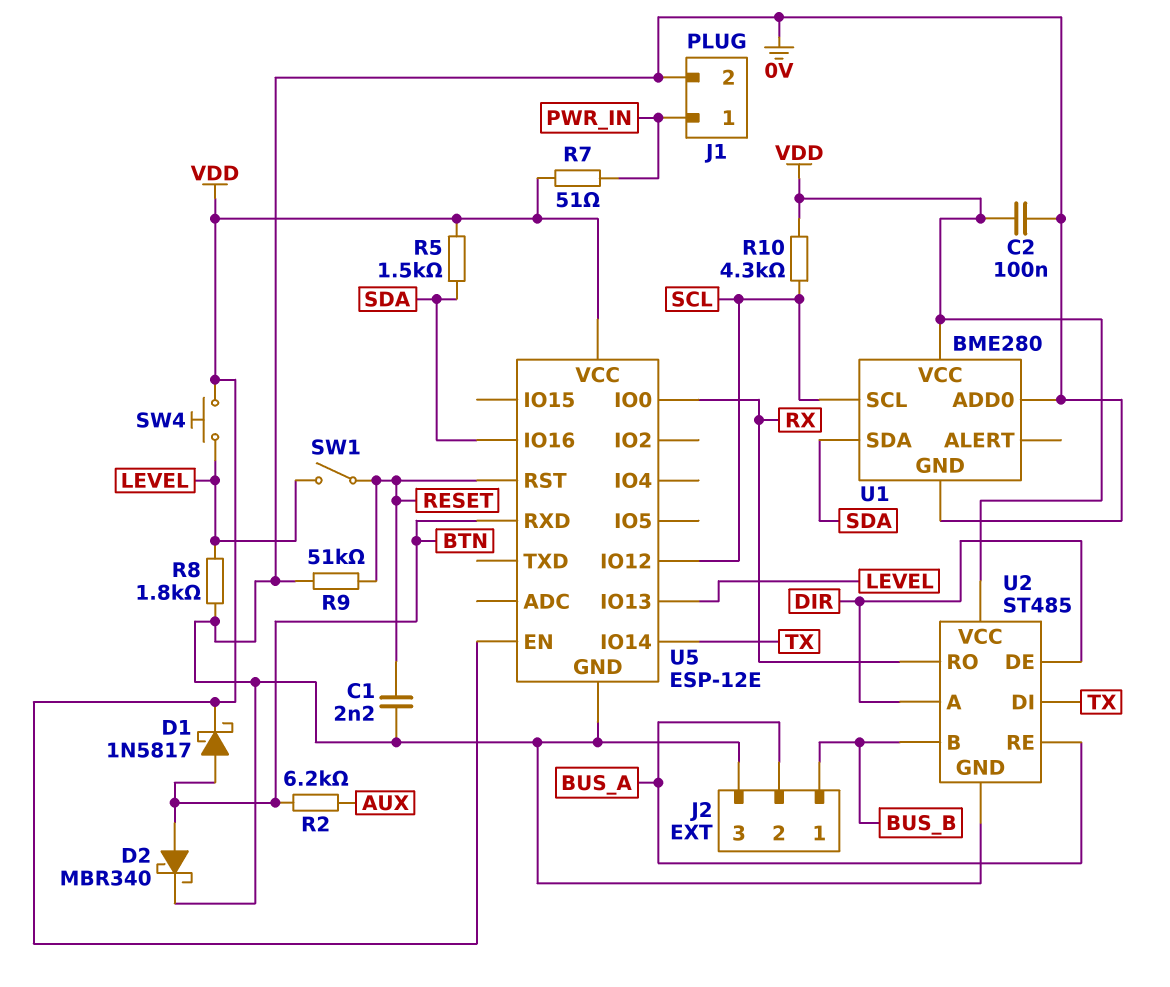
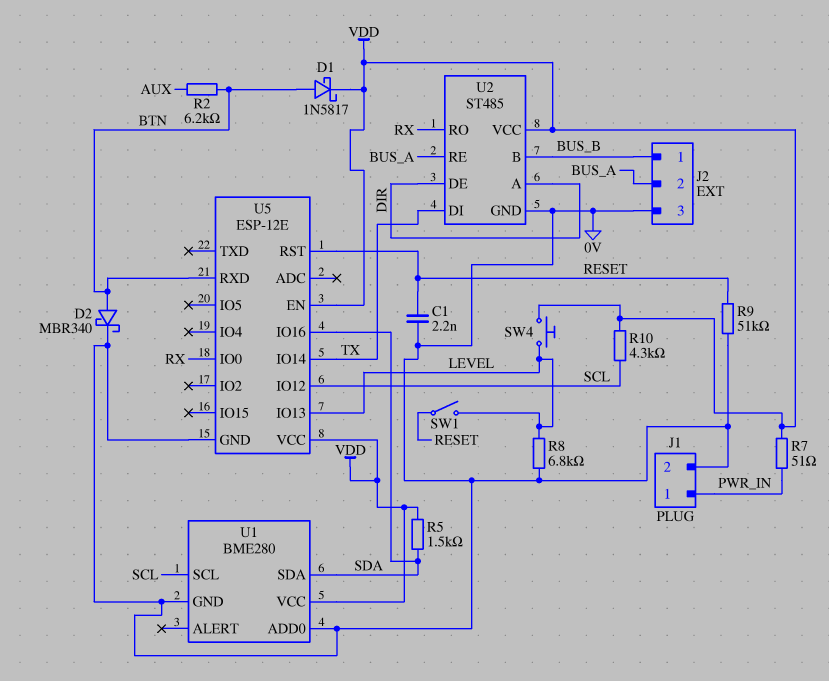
C2: 100nF (0V, VDD) -> none
R8: 1.8k (0V, LEVEL) -> 6.8k (0V, LEVEL)

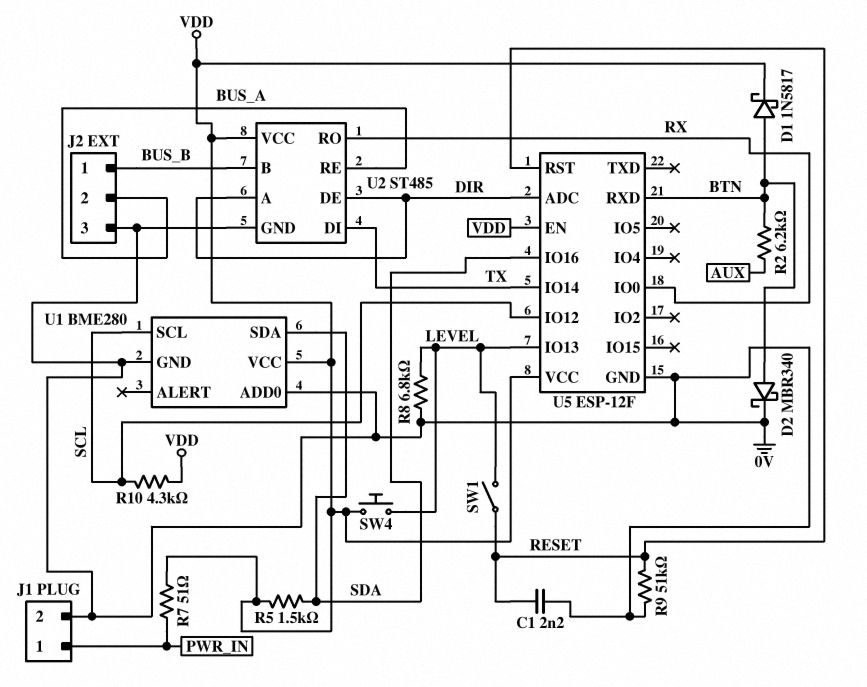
U5: ESP-12E -> ESP-12F
U5 pin ADC: none -> DIR

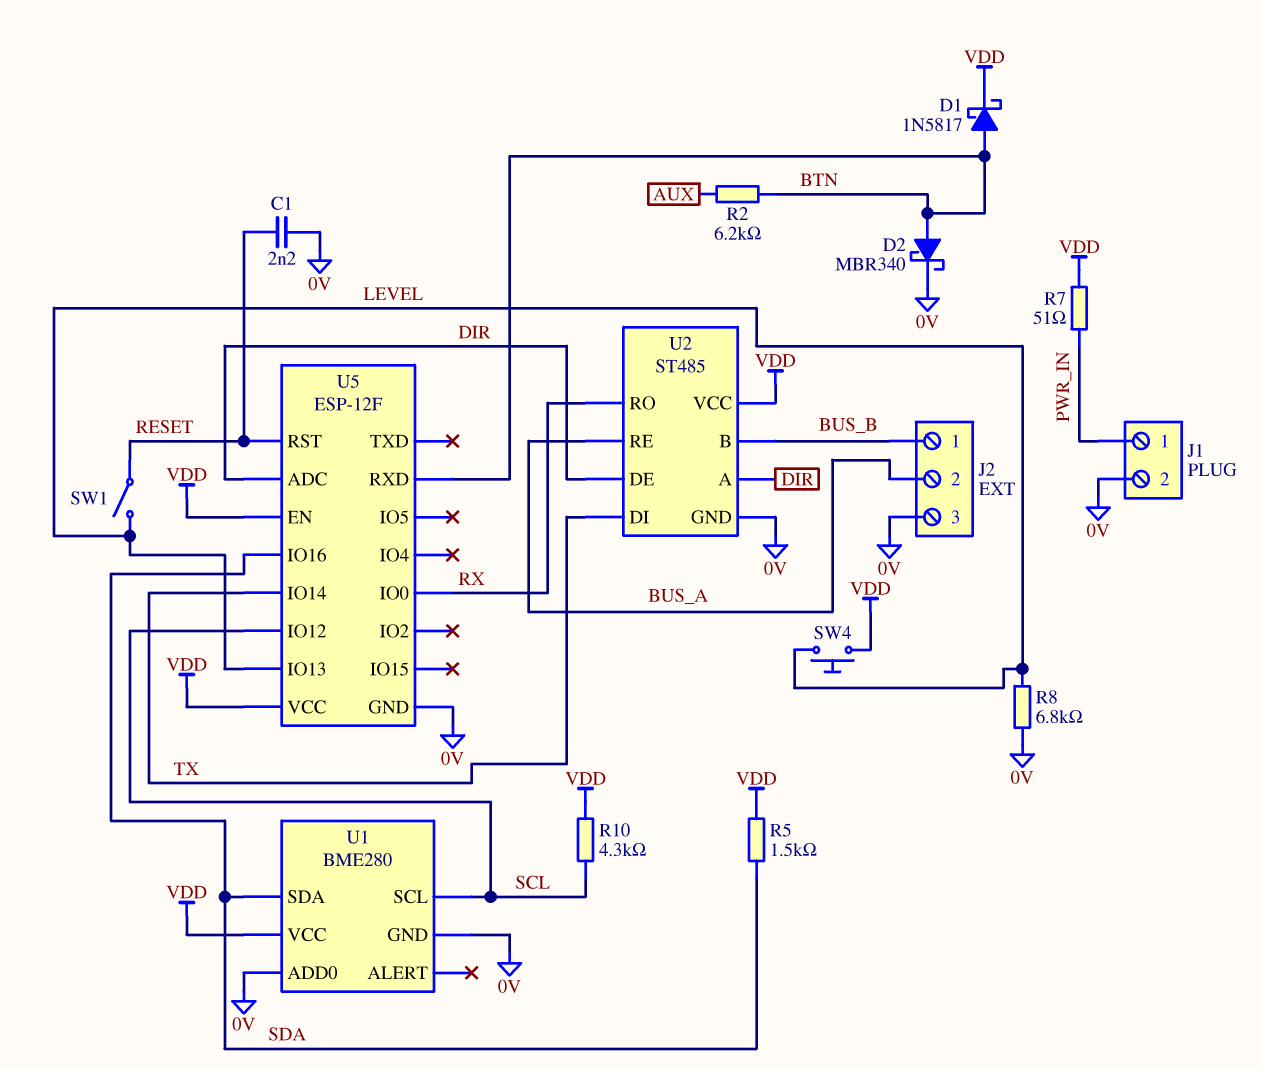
R9: 51k (0V, RESET) -> none

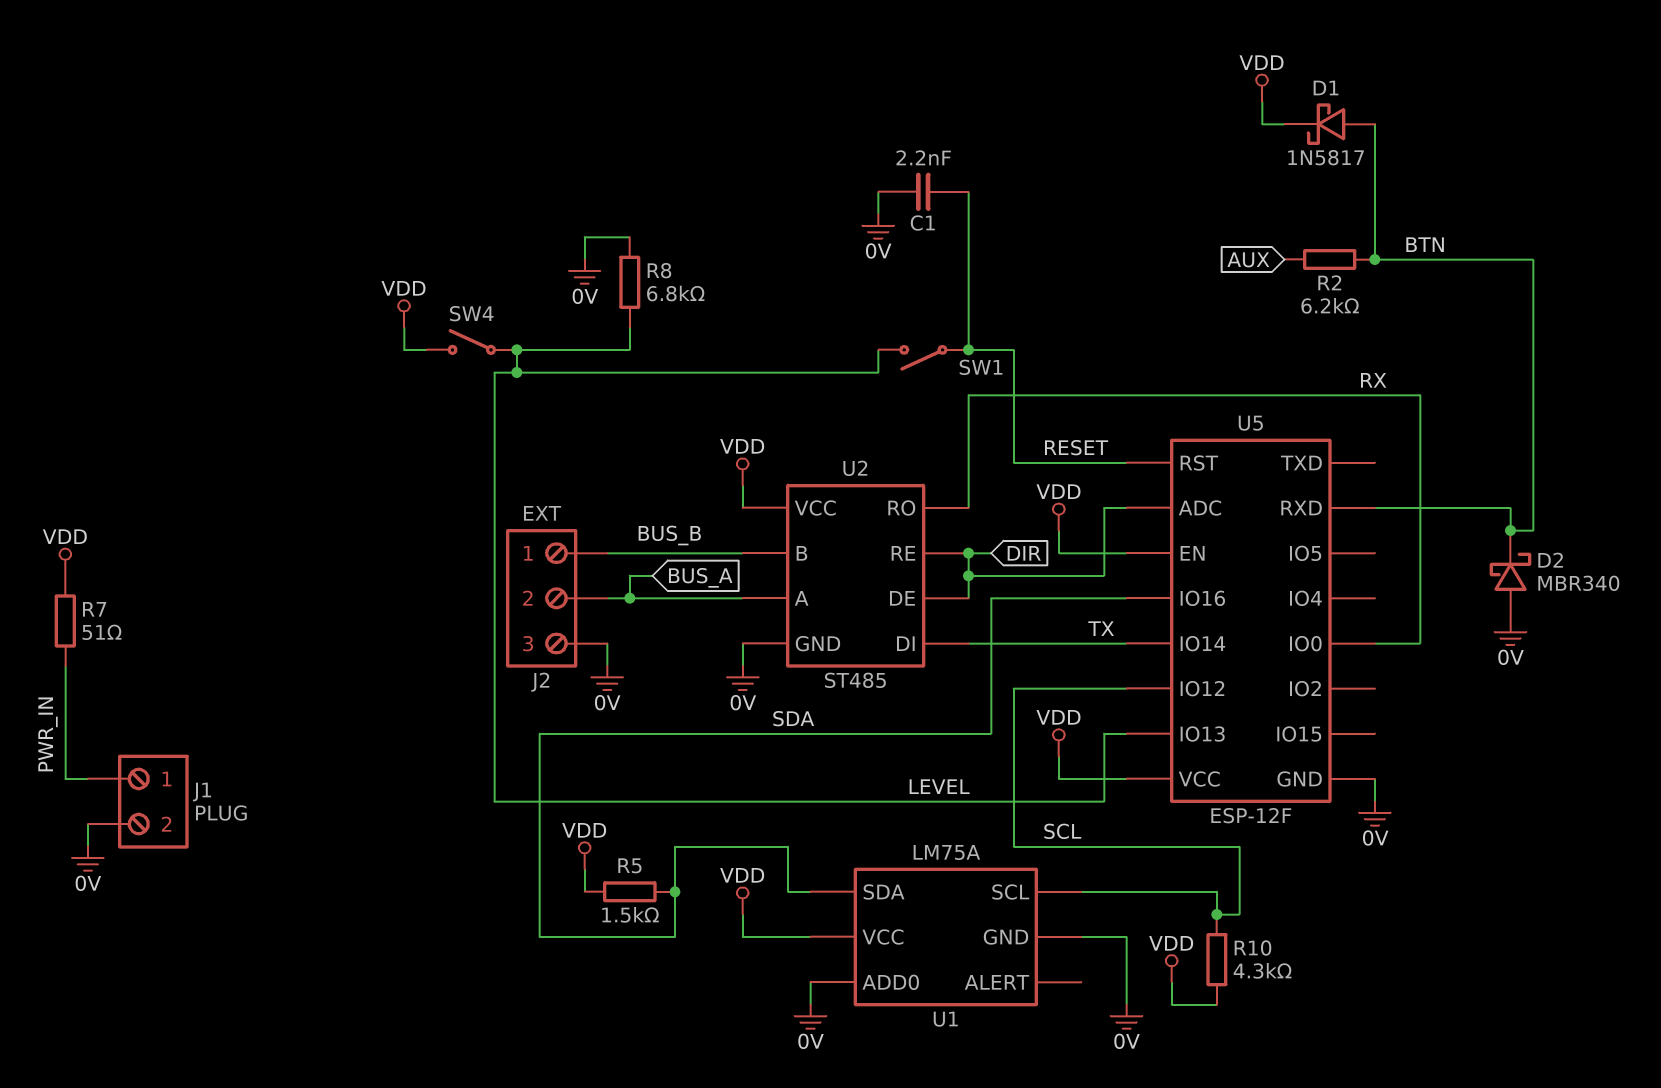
D2: schottky MBR340 (A BTN, K 0V) -> schottky MBR340 (A 0V, K BTN)
SW4: button (LEVEL, VDD) -> switch (LEVEL, VDD)
U1: BME280 -> LM75A
U2 pin A: DIR -> BUS_A
U2 pin RE: BUS_A -> DIR

